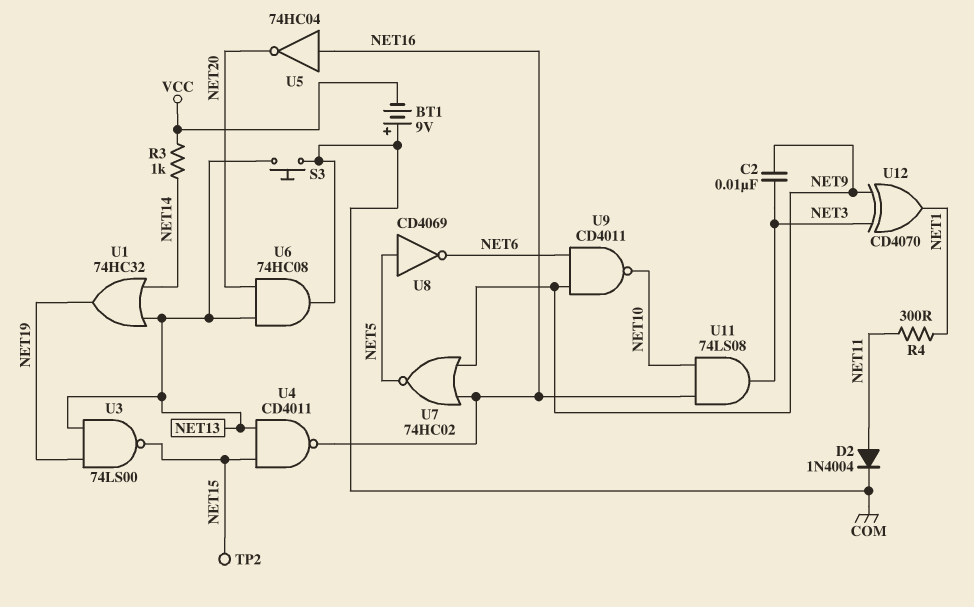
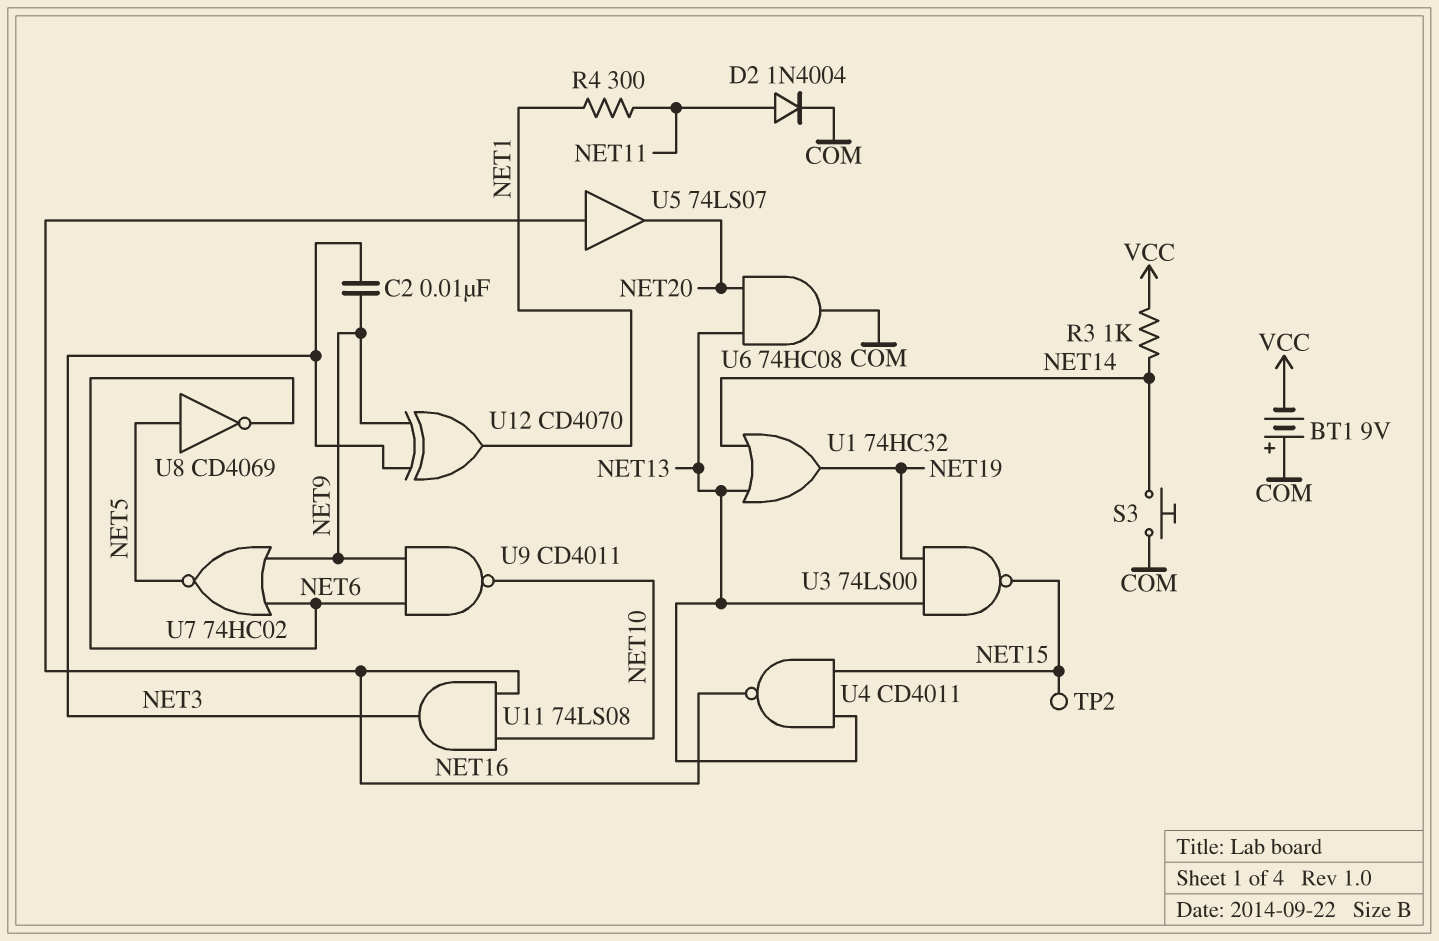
S3: button (COM, NET13) -> button (COM, NET14)
U5: NOT 74HC04 (in NET16, out NET20) -> buffer 74LS07 (in NET16, out NET20)
U7: NOR 74HC02 (in NET9, in NET16, out NET5) -> NOR 74HC02 (in NET6, in NET9, out NET5)

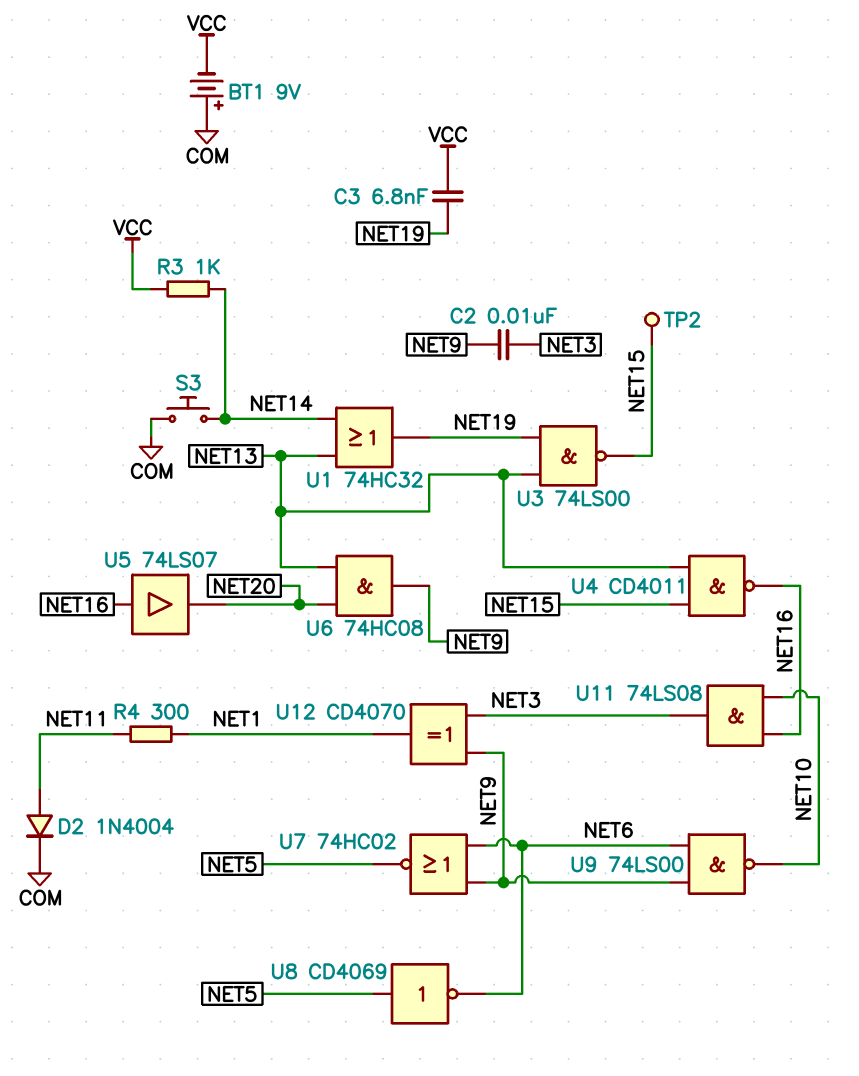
C3: none -> 6.8nF (NET19, VCC)
U6: AND 74HC08 (in NET13, in NET20, out COM) -> AND 74HC08 (in NET13, in NET20, out NET9)
U9: NAND CD4011 (in NET6, in NET9, out NET10) -> NAND 74LS00 (in NET6, in NET9, out NET10)

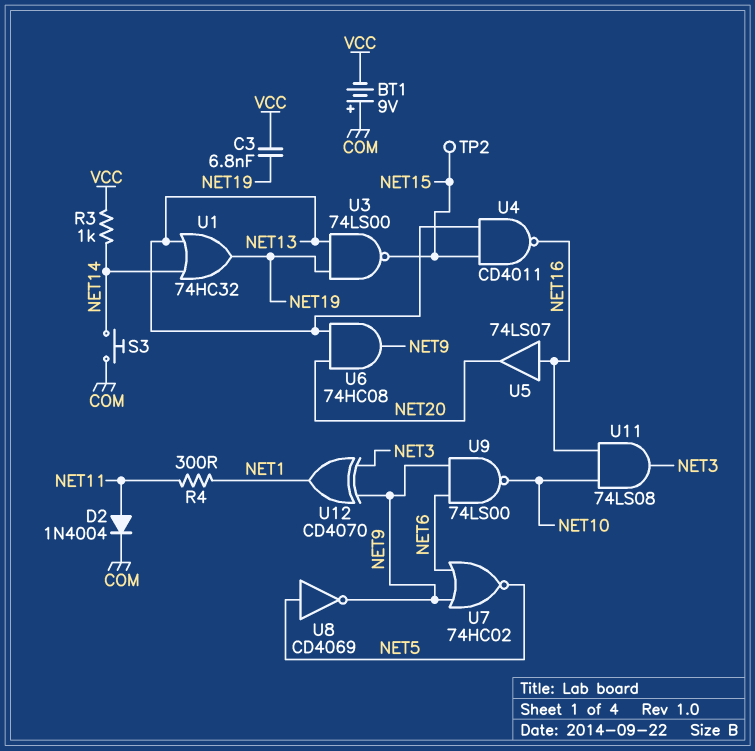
C2: 10nF (NET3, NET9) -> none
U8: NOT CD4069 (in NET5, out NET6) -> NOT CD4069 (in NET5, out NET9)

